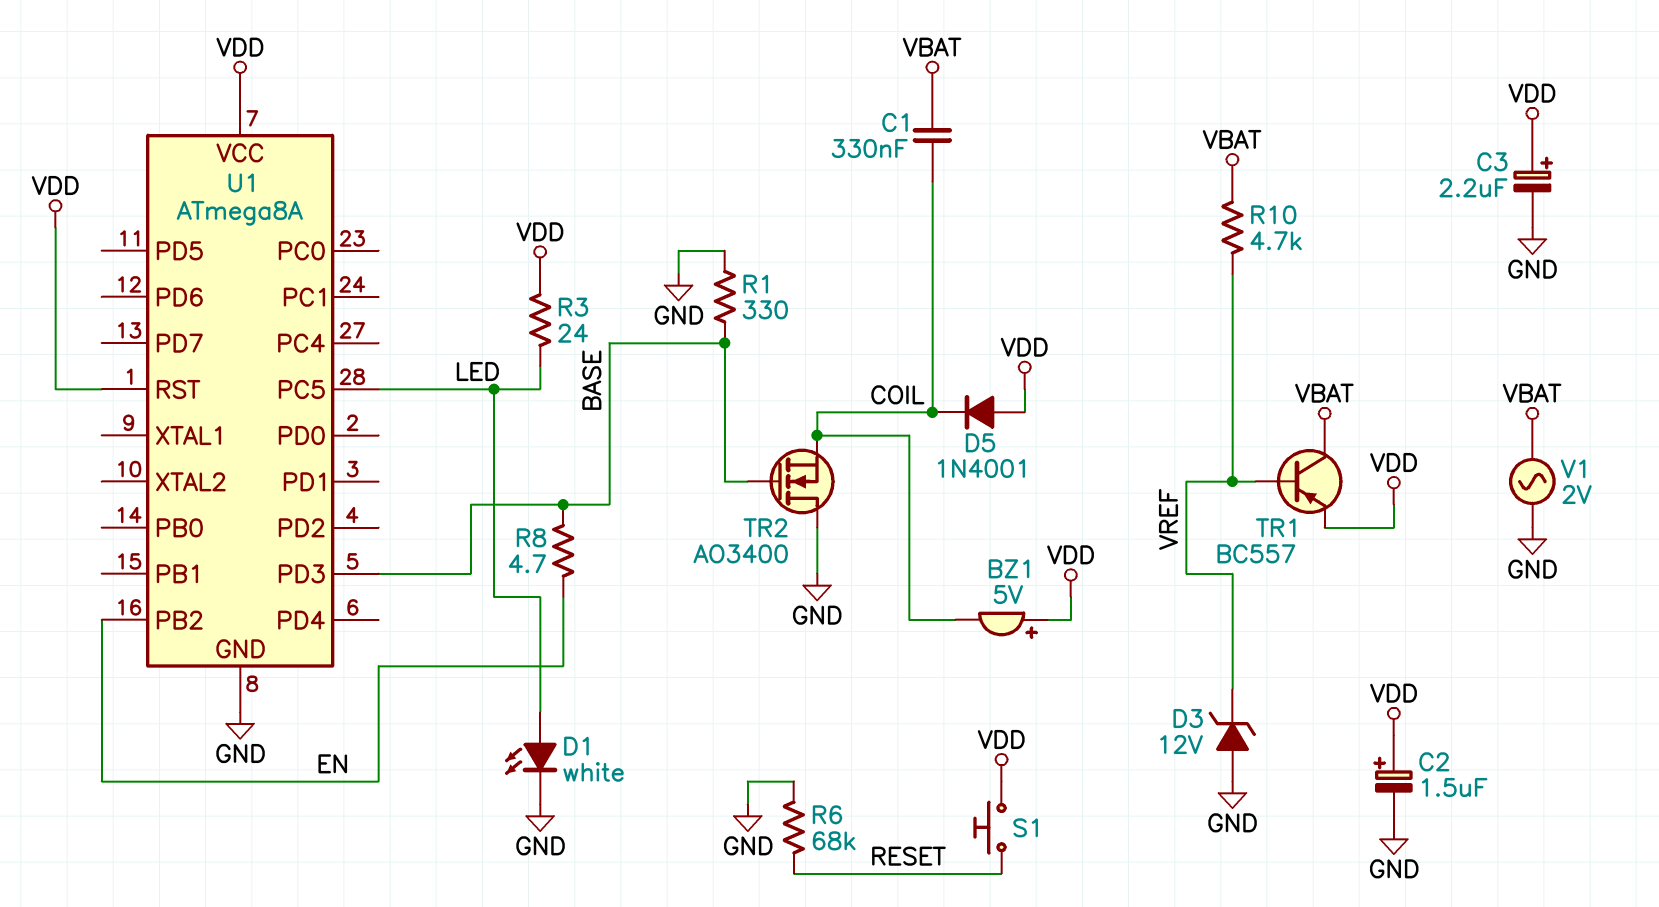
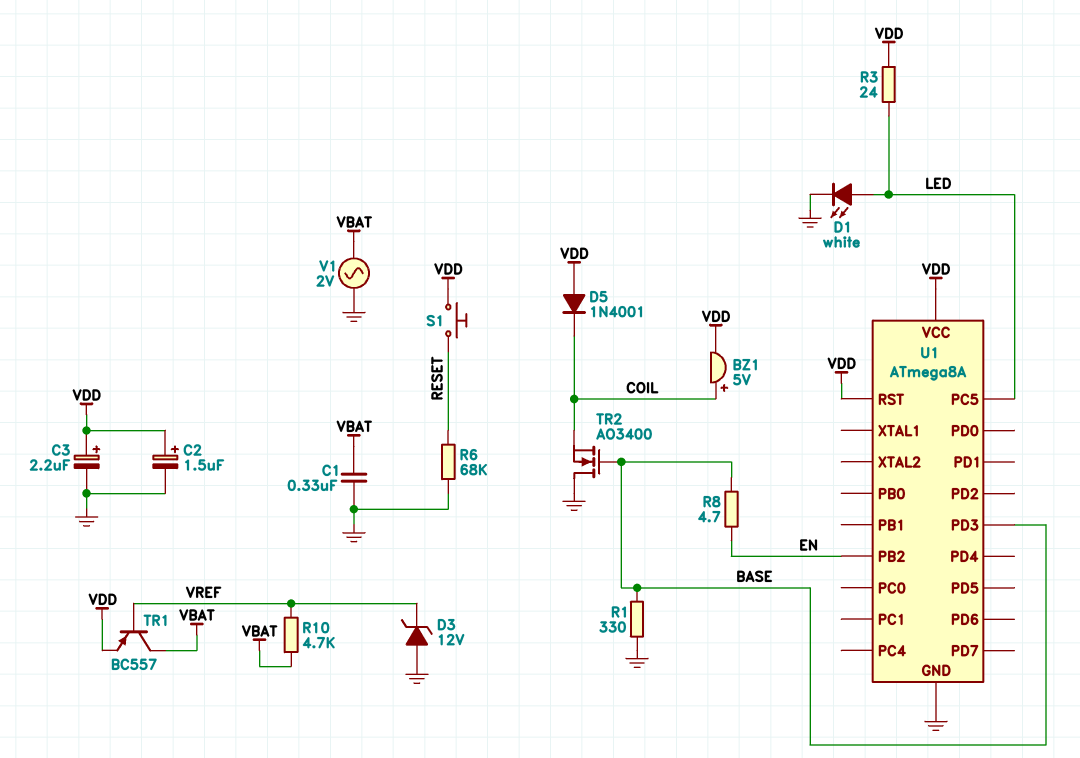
BZ1: buzzer 5V (plus VDD, minus COIL) -> buzzer 5V (plus COIL, minus VDD)
C1: 330nF (COIL, VBAT) -> 330nF (GND, VBAT)

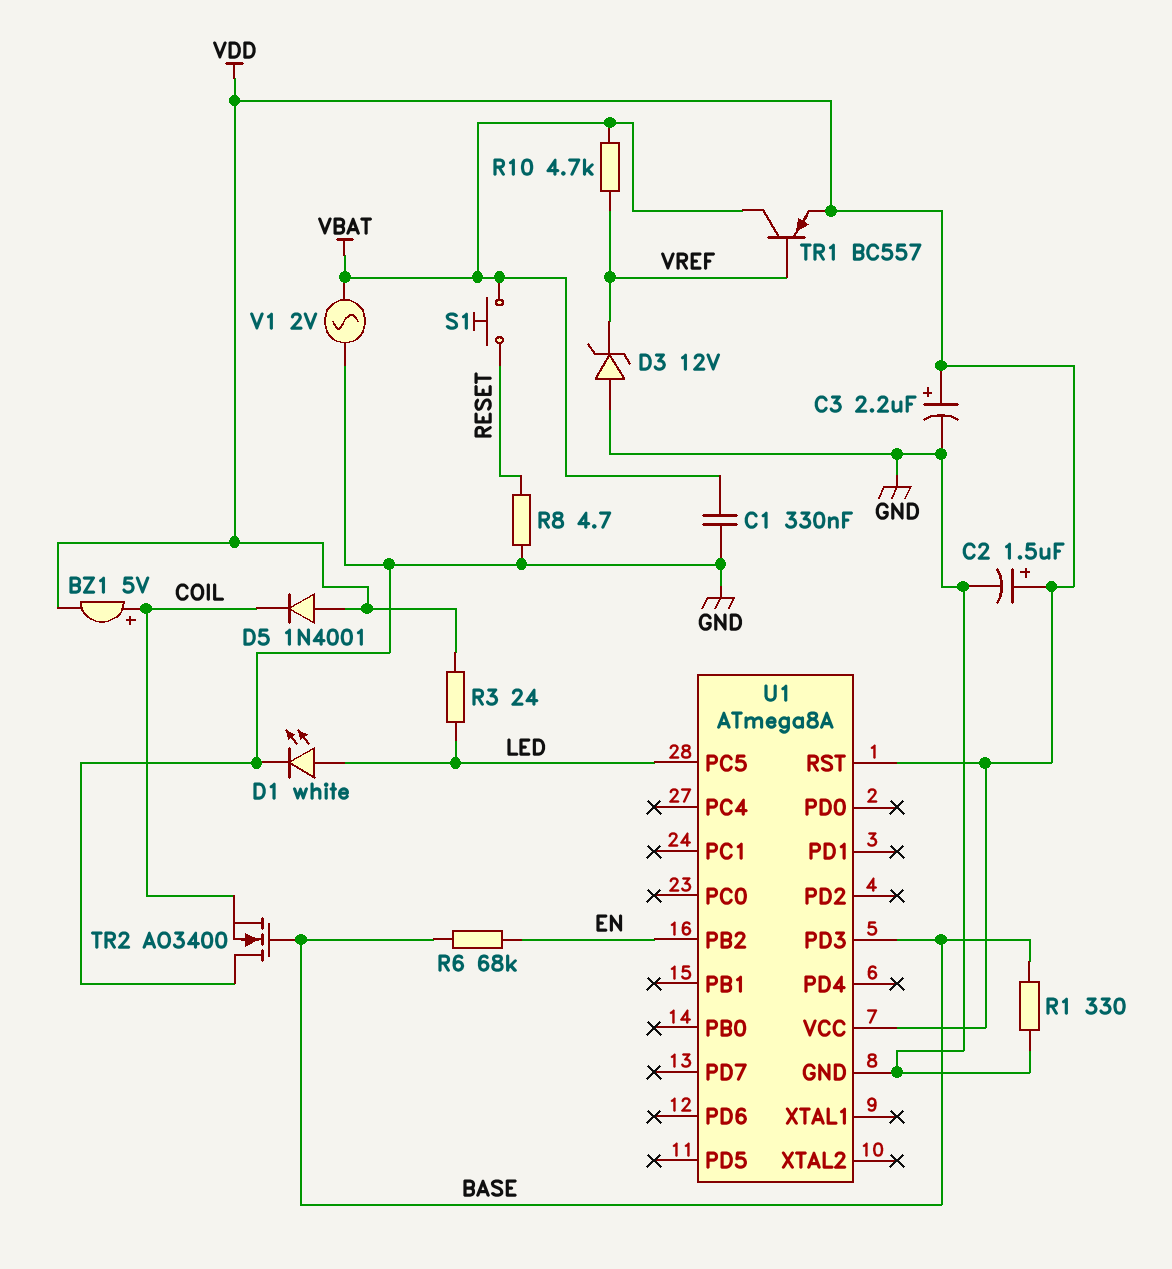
R6: 68k (GND, RESET) -> 68k (BASE, EN)
R8: 4.7 (BASE, EN) -> 4.7 (GND, RESET)
S1: button (RESET, VDD) -> button (RESET, VBAT)

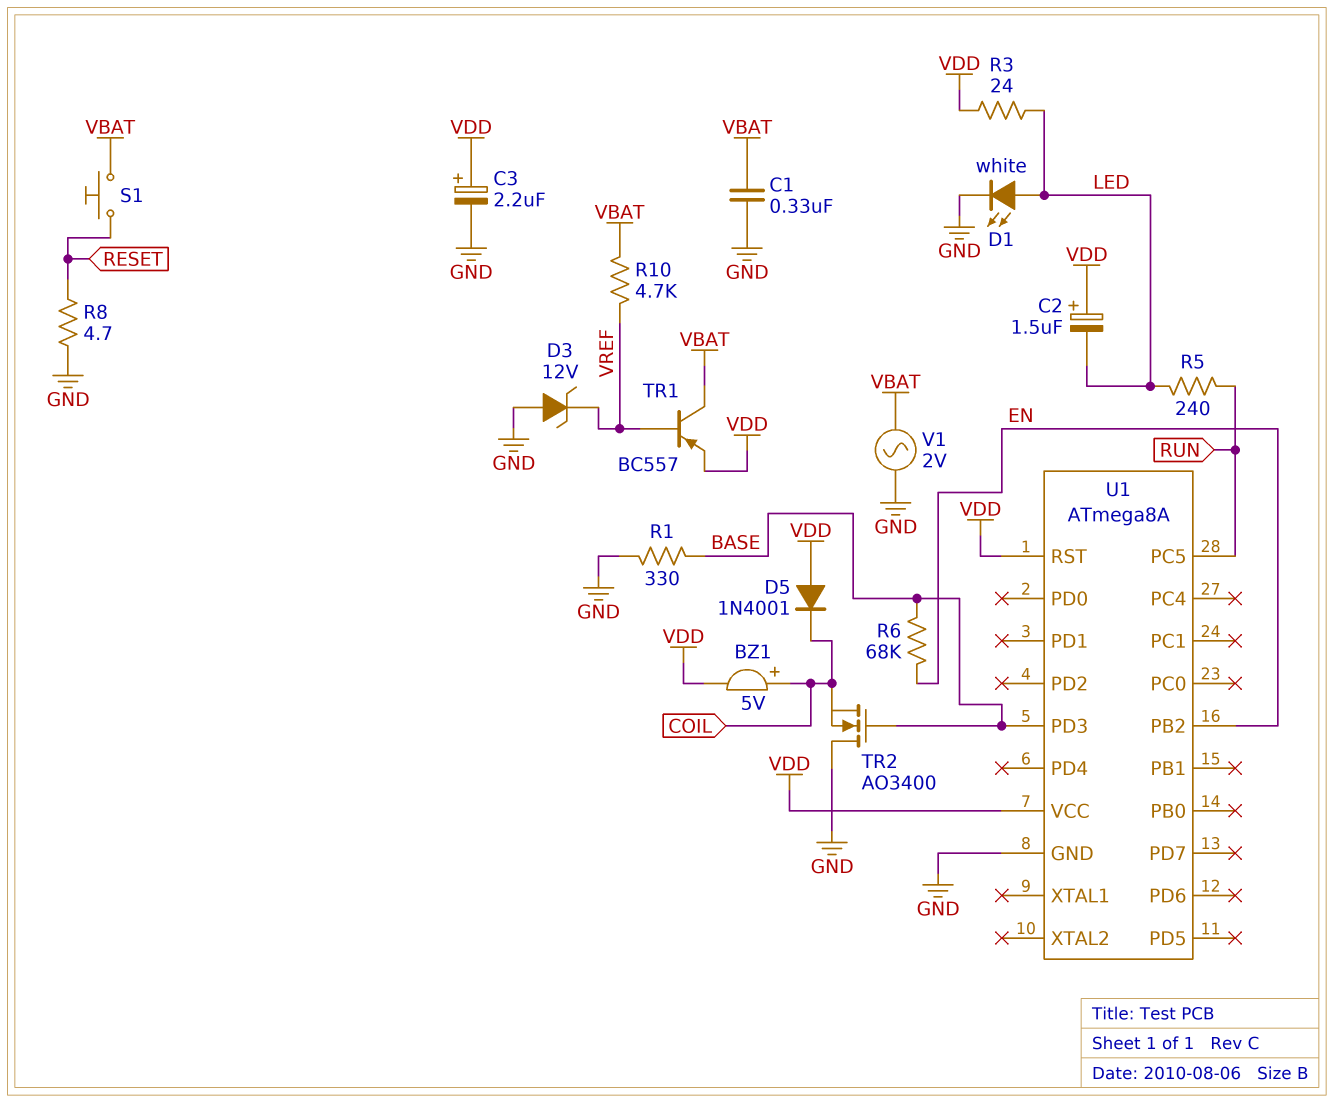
C2: 1.5uF (plus VDD, minus GND) -> 1.5uF (plus VDD, minus LED)
R5: none -> 240 (LED, RUN)
U1 pin PC5: LED -> RUN

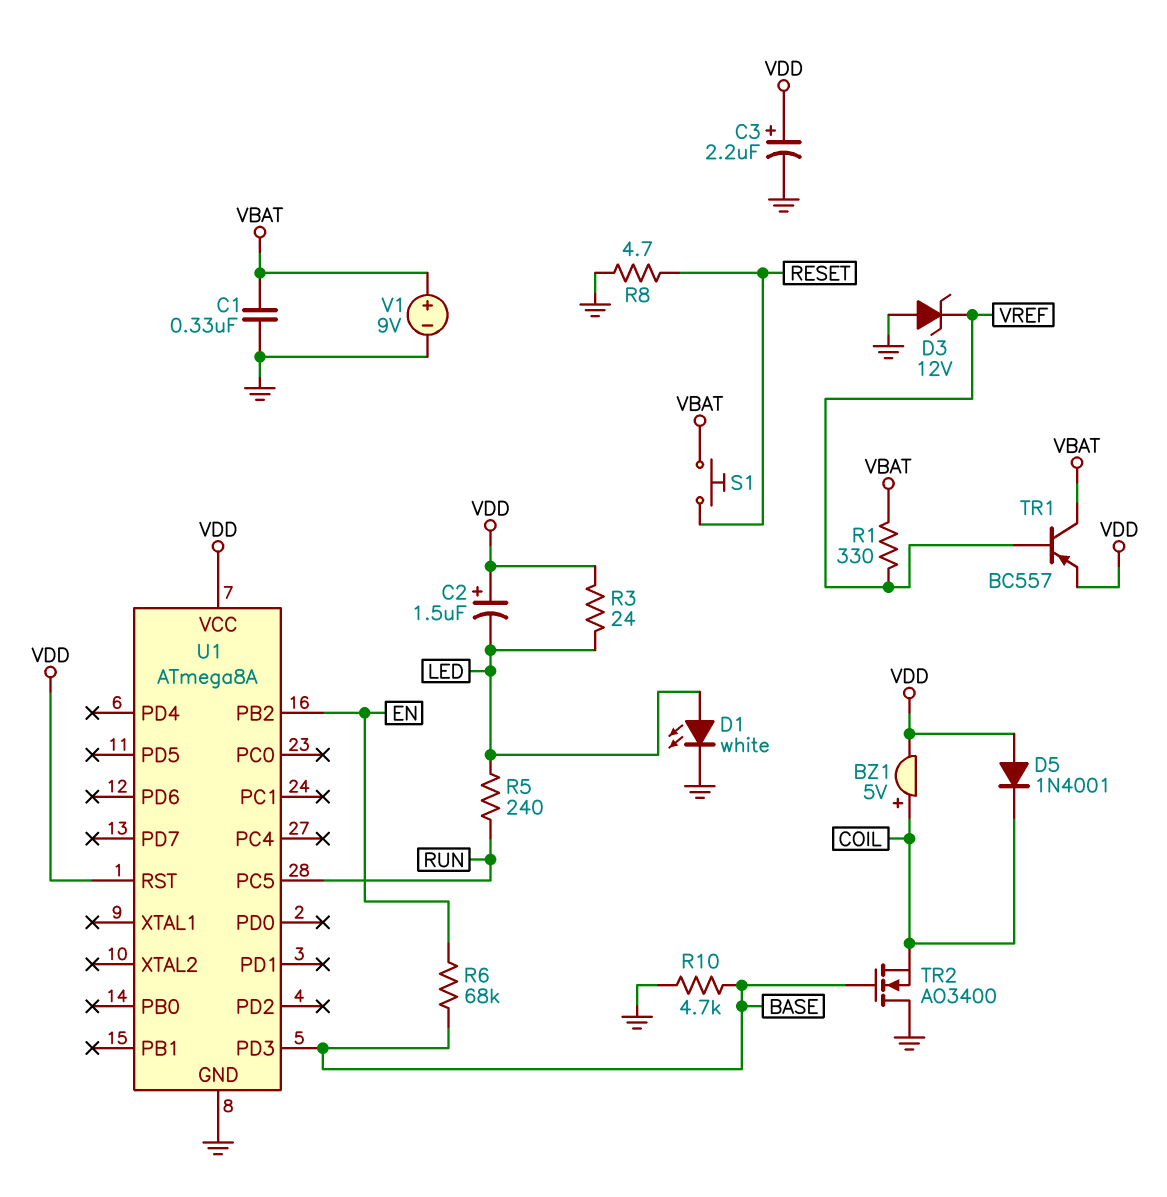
R1: 330 (BASE, GND) -> 330 (VBAT, VREF)
R10: 4.7k (VBAT, VREF) -> 4.7k (BASE, GND)
V1: AC 2V (GND, VBAT) -> 9V (plus VBAT, minus GND)

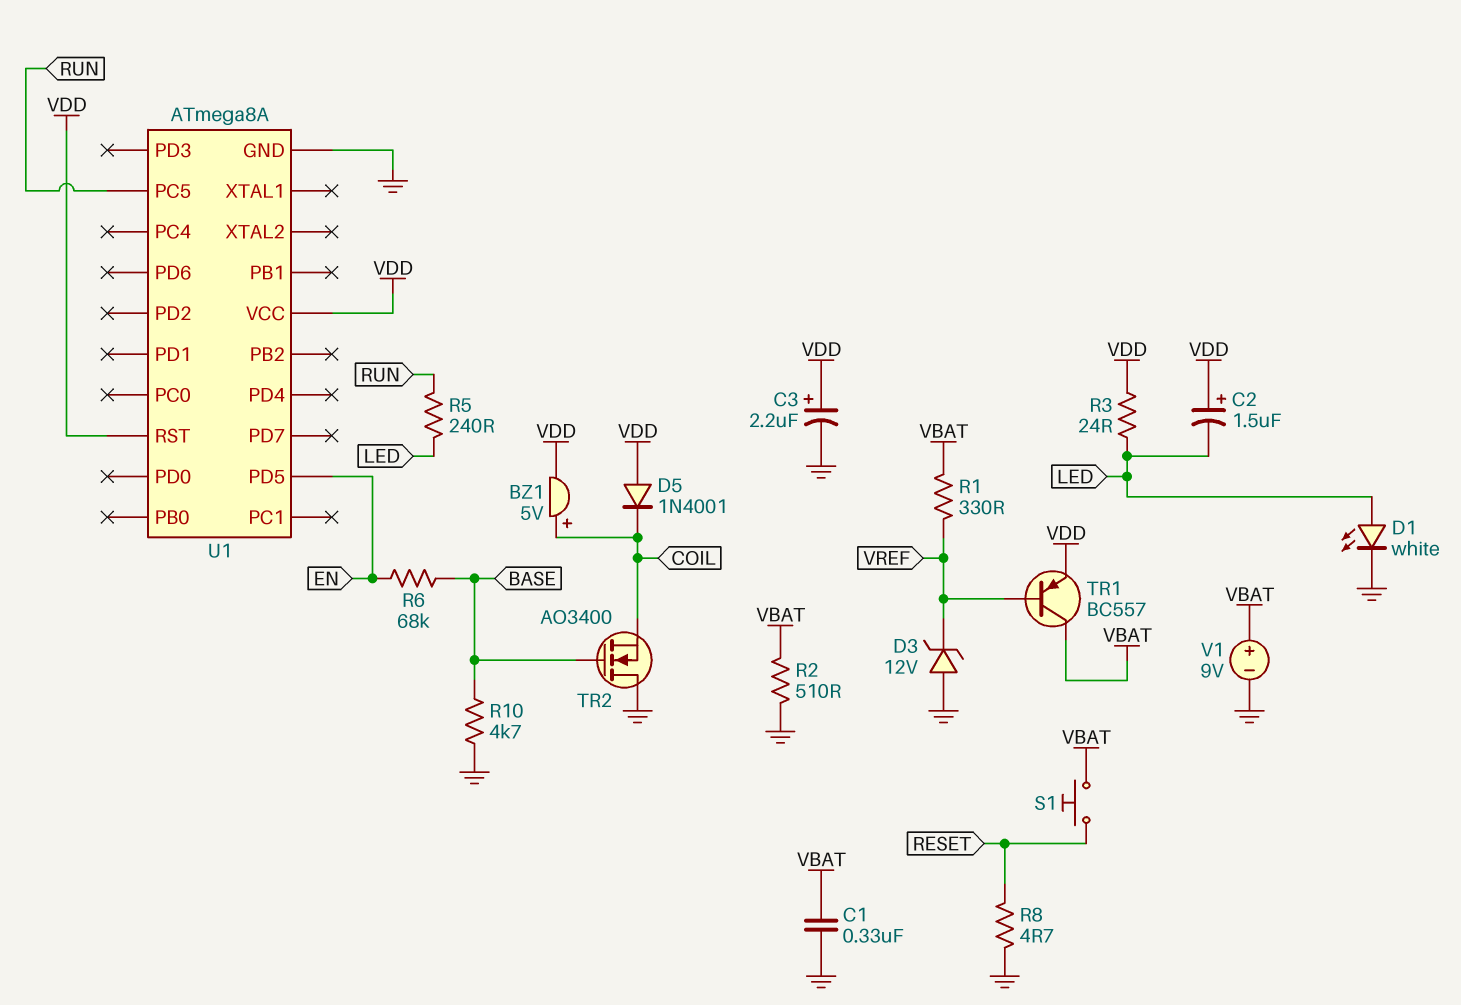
R2: none -> 510 (GND, VBAT)
U1 pin PB2: EN -> none
U1 pin PD3: BASE -> none
U1 pin PD5: none -> EN

